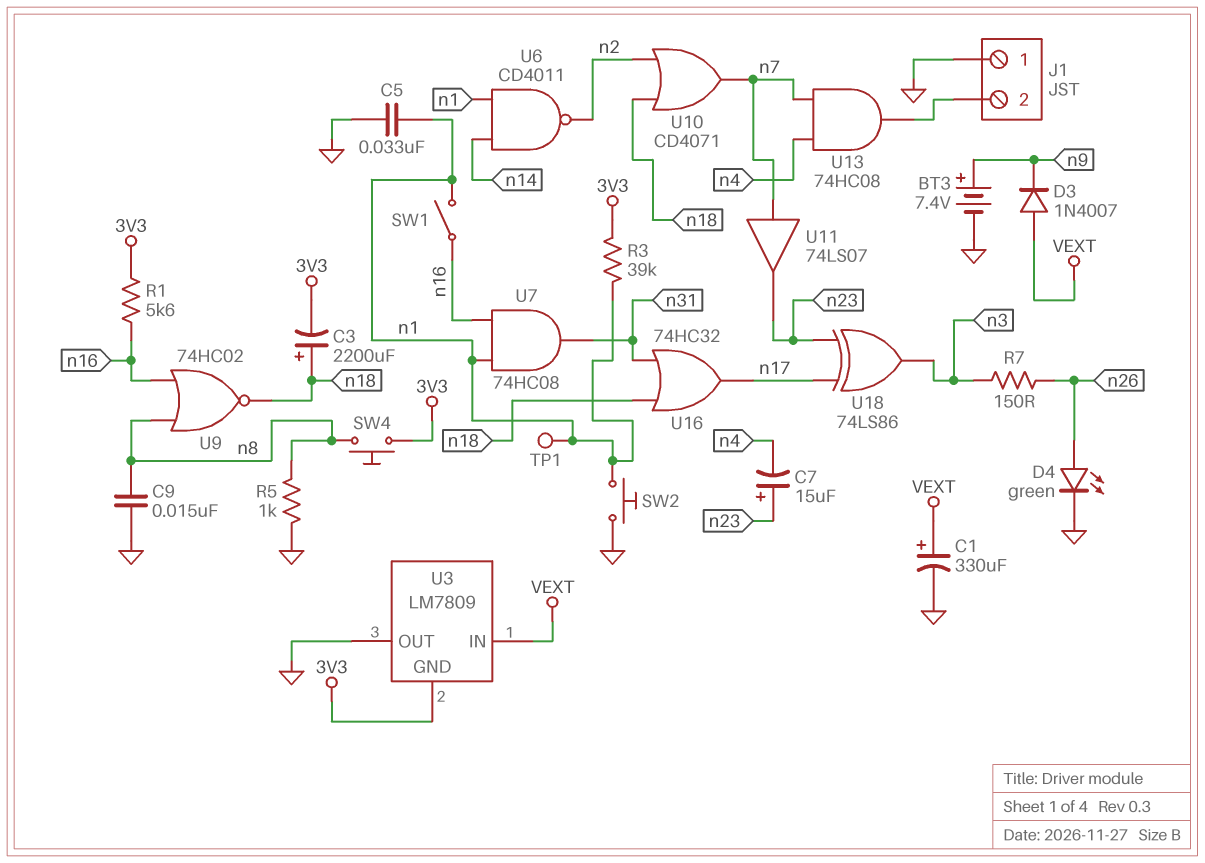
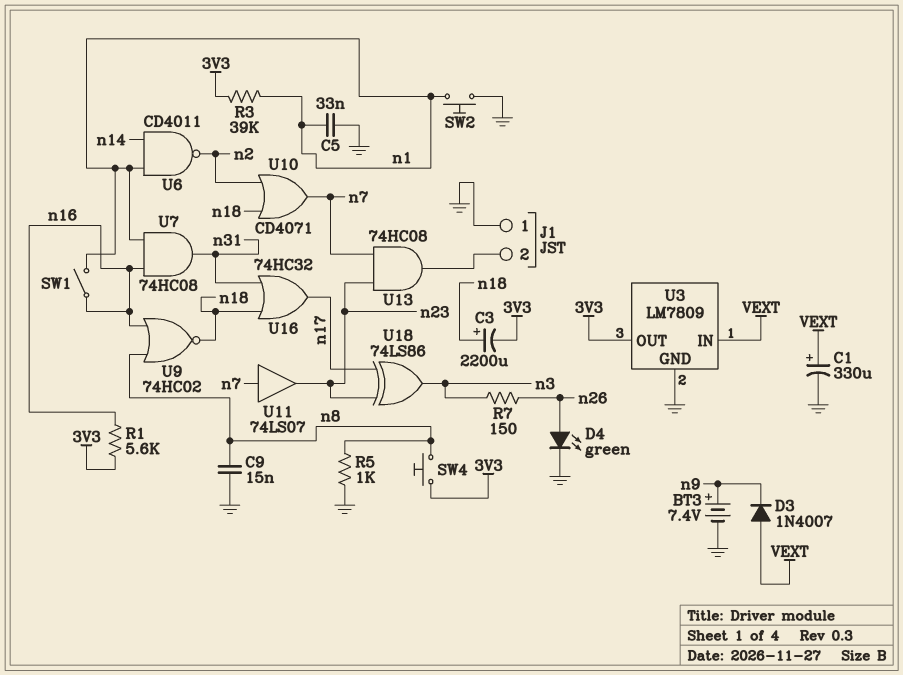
C7: 15uF (plus n23, minus n4) -> none
TP1: test point (n1) -> none
U3 pin GND: 3V3 -> GND
U3 pin OUT: GND -> 3V3
U13: AND 74HC08 (in n4, in n7, out J1/2) -> AND 74HC08 (in n7, in n23, out J1/2)

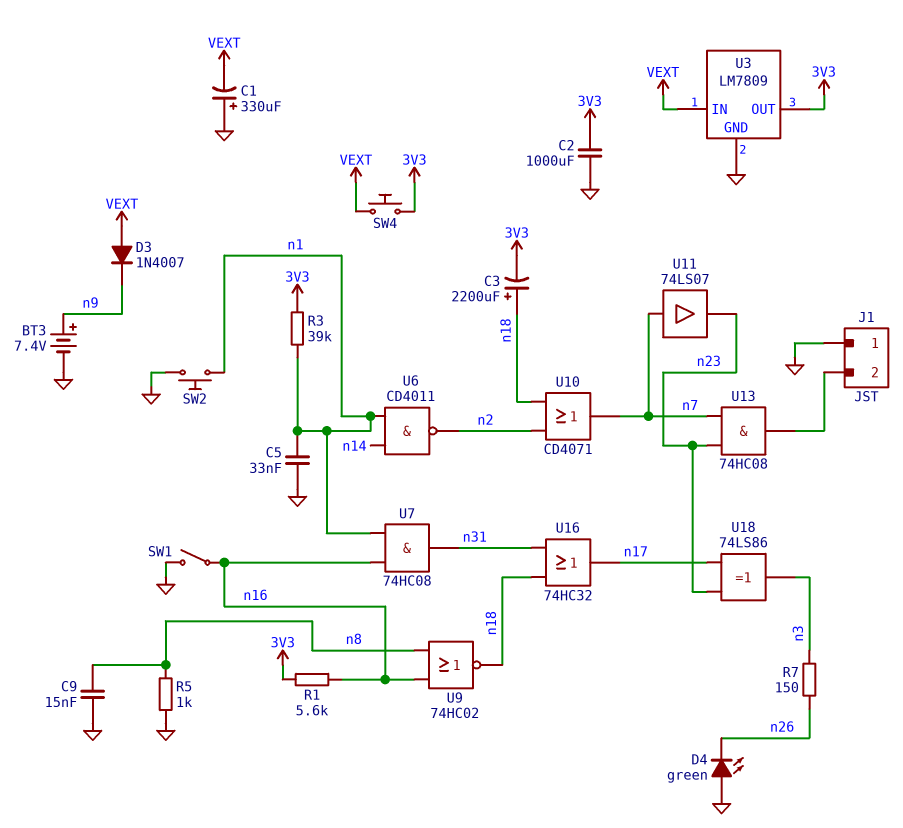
C1: 330uF (plus VEXT, minus GND) -> 330uF (plus GND, minus VEXT)
C2: none -> 1000uF (3V3, GND)
D4: LED green (A n26, K GND) -> LED green (A GND, K n26)
SW1: switch (n1, n16) -> switch (GND, n16)
SW4: button (3V3, n8) -> button (3V3, VEXT)

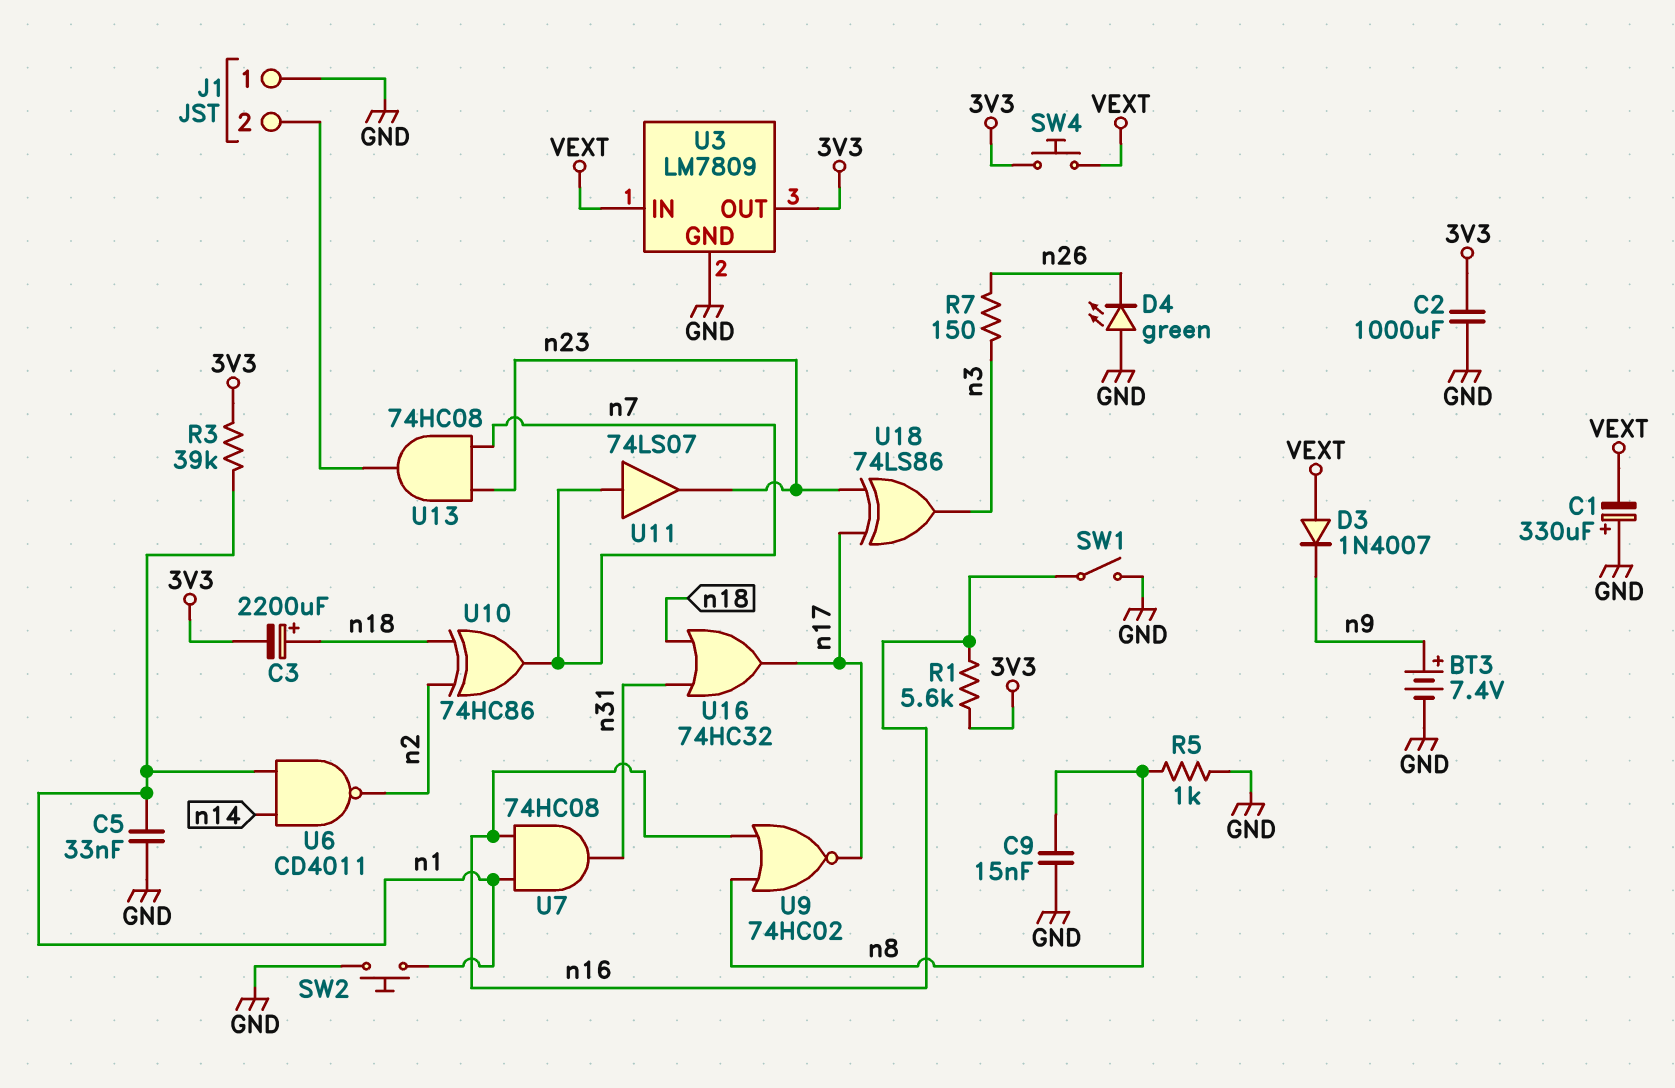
U9: NOR 74HC02 (in n8, in n16, out n18) -> NOR 74HC02 (in n8, in n16, out n17)
U10: OR CD4071 (in n2, in n18, out n7) -> XOR 74HC86 (in n2, in n18, out n7)

